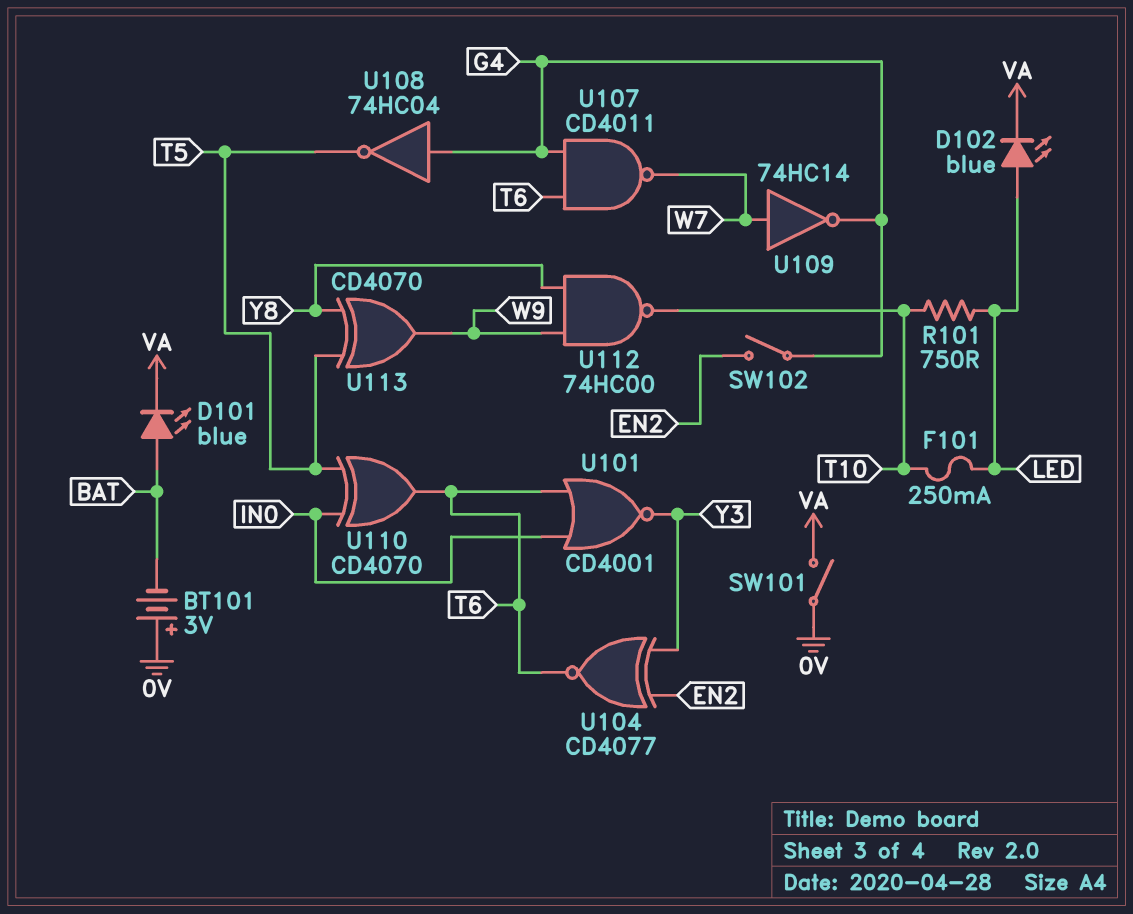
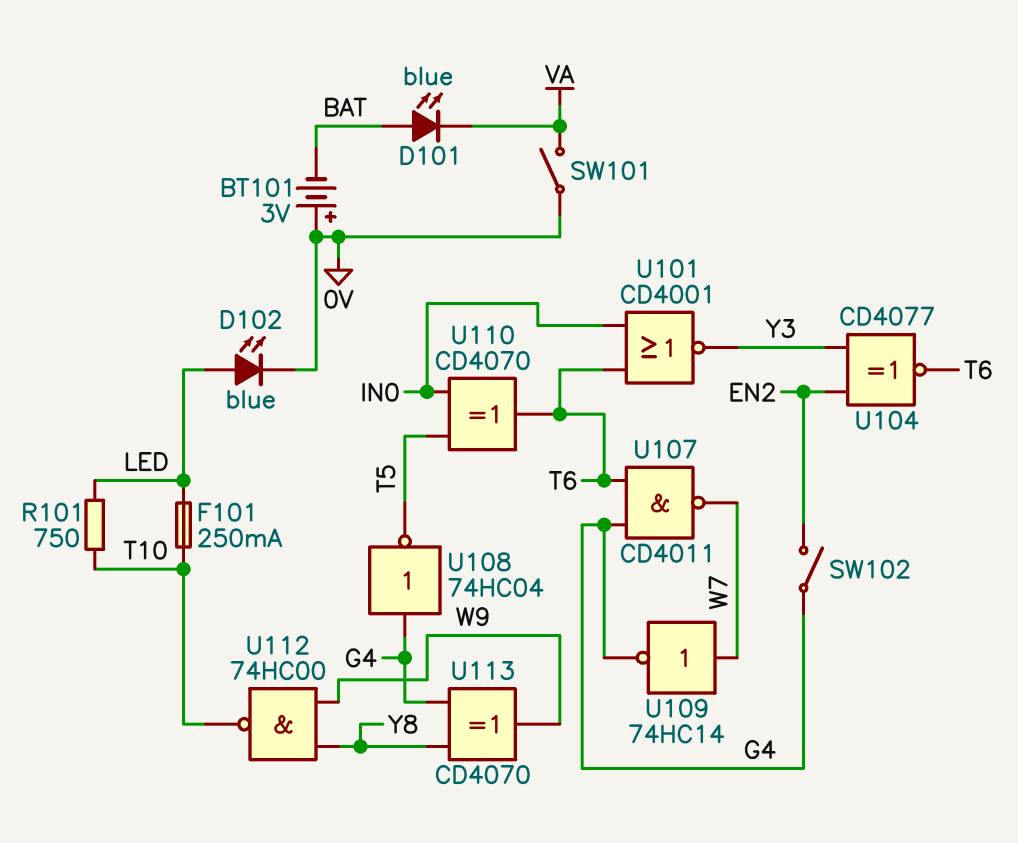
D102: LED blue (A LED, K VA) -> LED blue (A LED, K 0V)
U113: XOR CD4070 (in T5, in Y8, out W9) -> XOR CD4070 (in G4, in Y8, out W9)

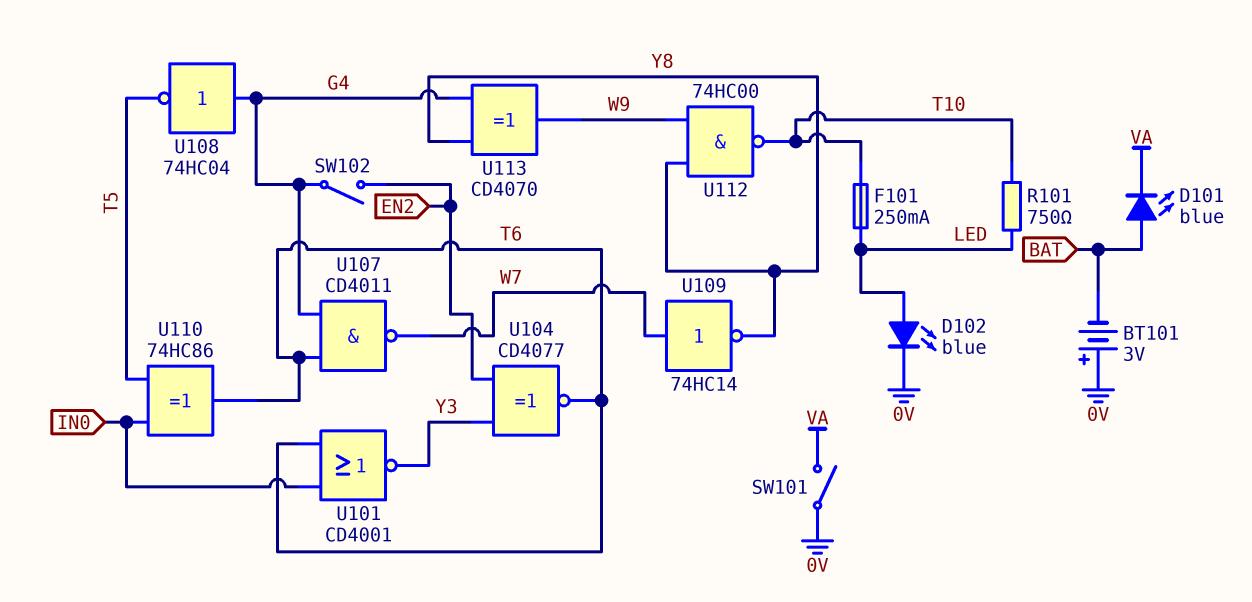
U109: NOT 74HC14 (in W7, out G4) -> NOT 74HC14 (in W7, out Y8)
U110: XOR CD4070 (in IN0, in T5, out T6) -> XOR 74HC86 (in IN0, in T5, out T6)

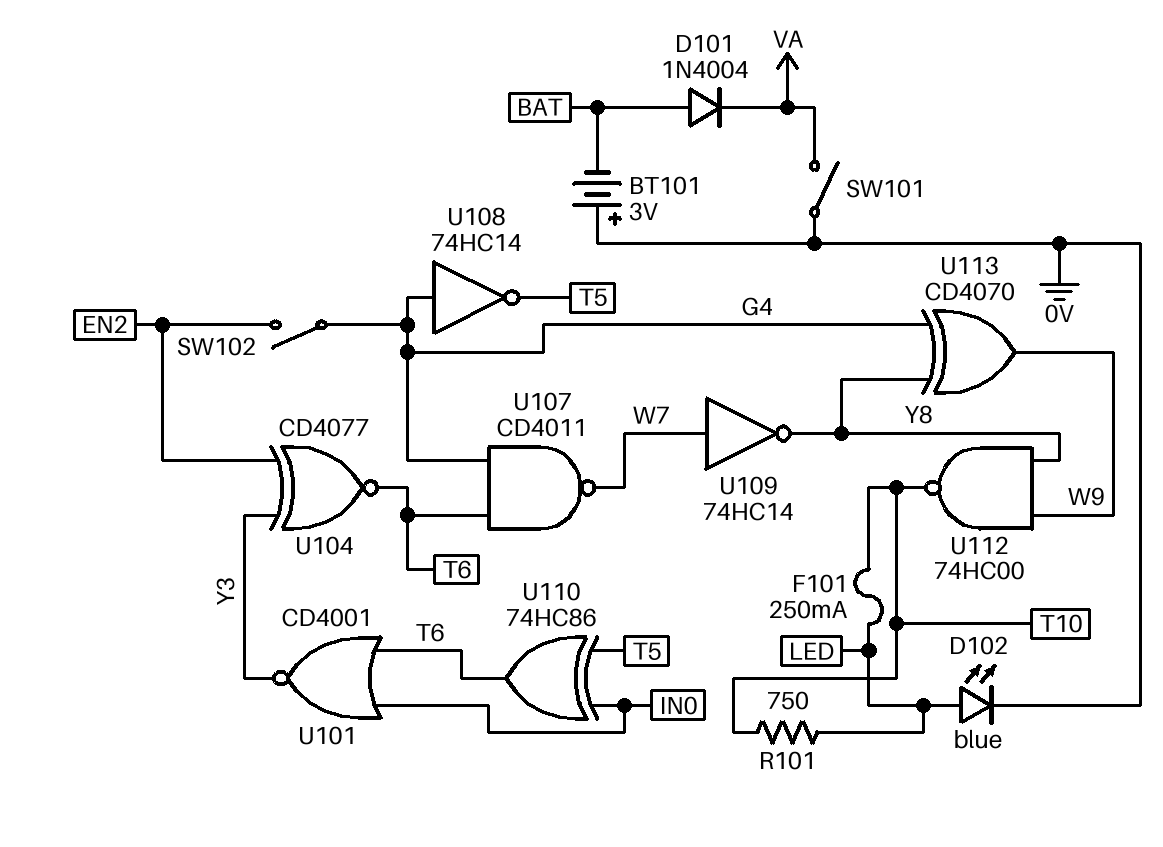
D101: LED blue (A BAT, K VA) -> diode 1N4004 (A BAT, K VA)
U108: NOT 74HC04 (in G4, out T5) -> NOT 74HC14 (in G4, out T5)

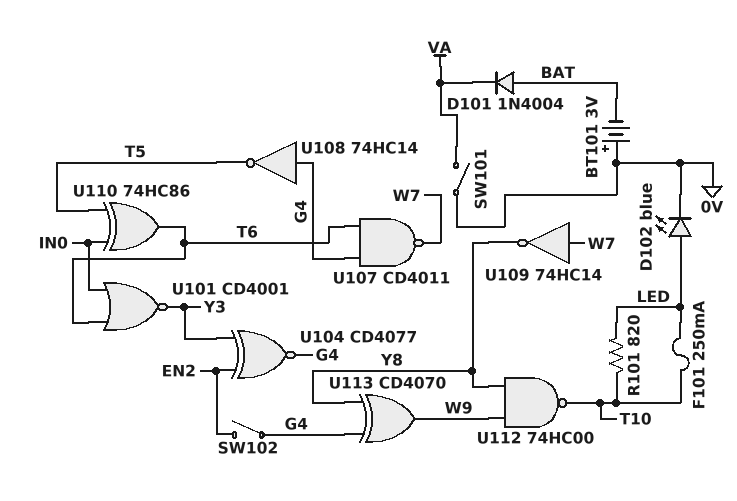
R101: 750 (LED, T10) -> 820 (LED, T10)
U104: XNOR CD4077 (in EN2, in Y3, out T6) -> XNOR CD4077 (in EN2, in Y3, out G4)

